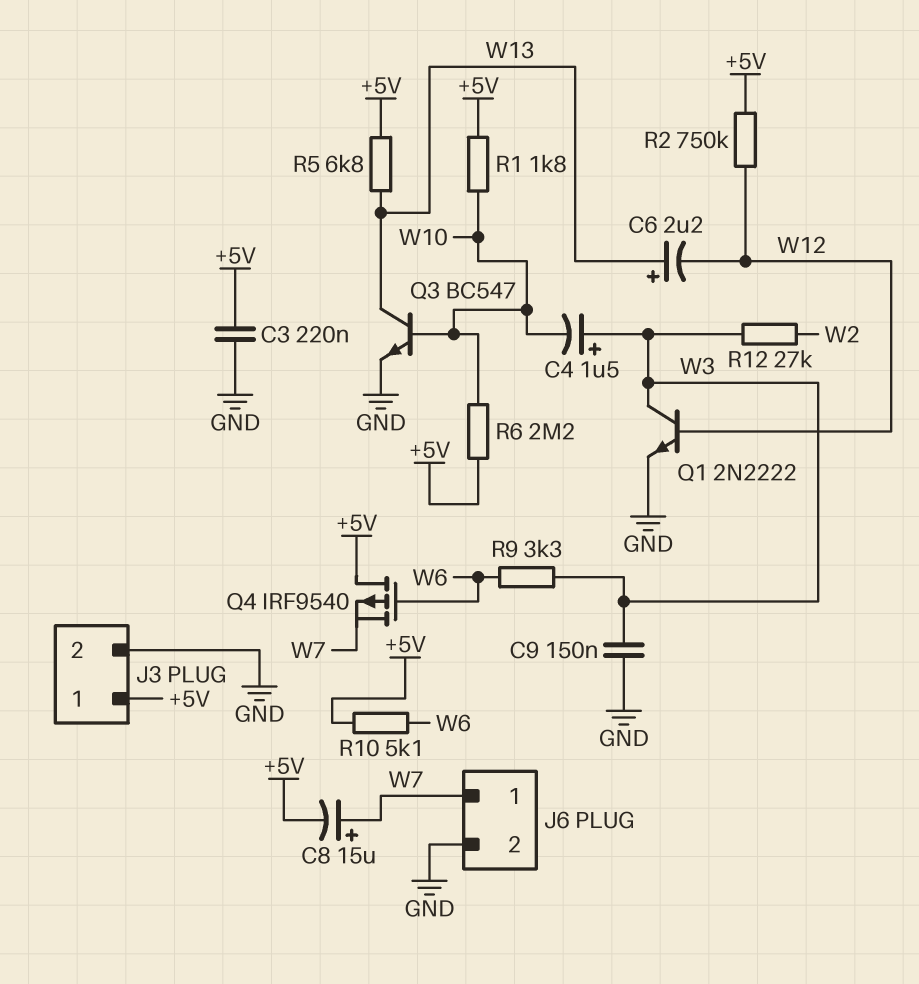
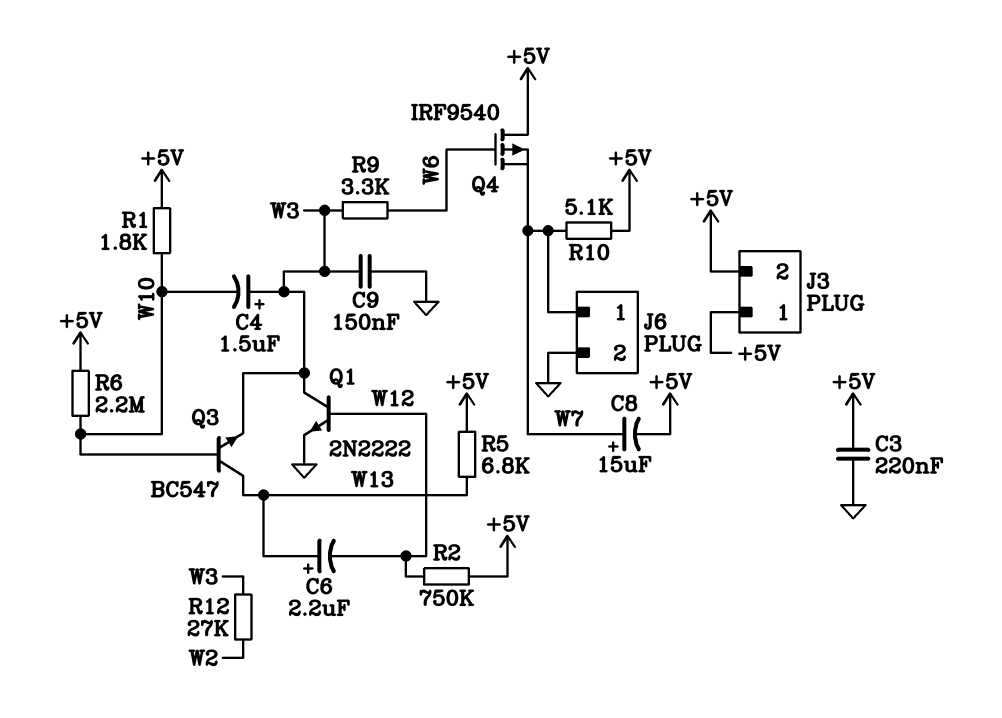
J3 pin 2: GND -> +5V
Q3: NPN BC547 (B W10, C W13, E GND) -> NPN BC547 (B W10, C W13, E W3)
R10: 5.1k (+5V, W6) -> 5.1k (+5V, W7)

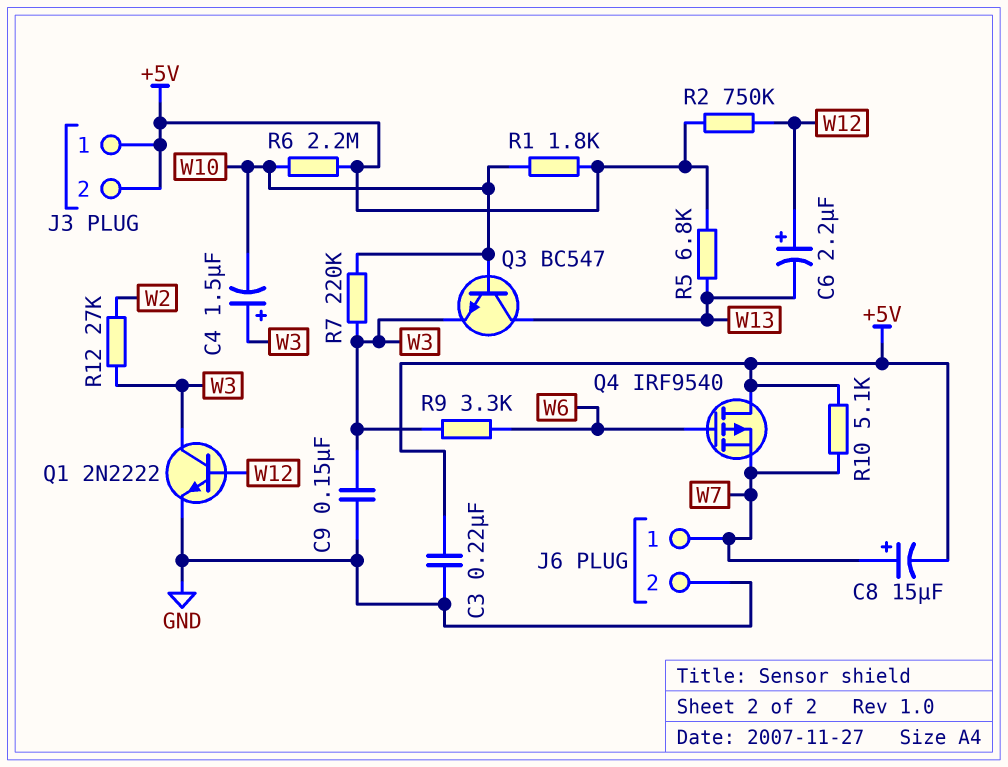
C6: 2.2uF (plus W13, minus W12) -> 2.2uF (plus W12, minus W13)
R7: none -> 220k (W3, W10)

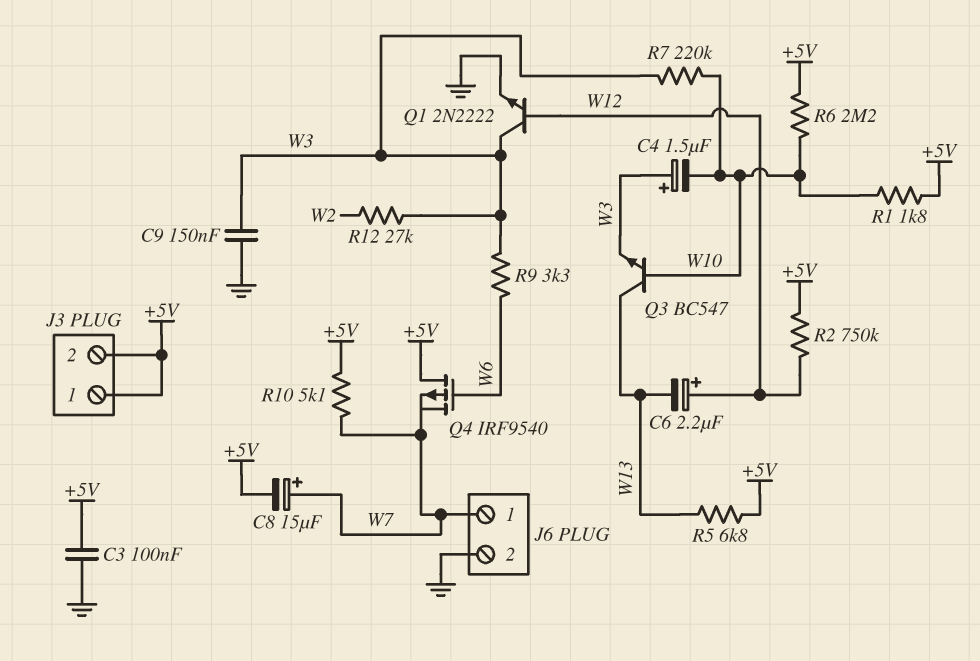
C3: 220nF (+5V, GND) -> 100nF (+5V, GND)

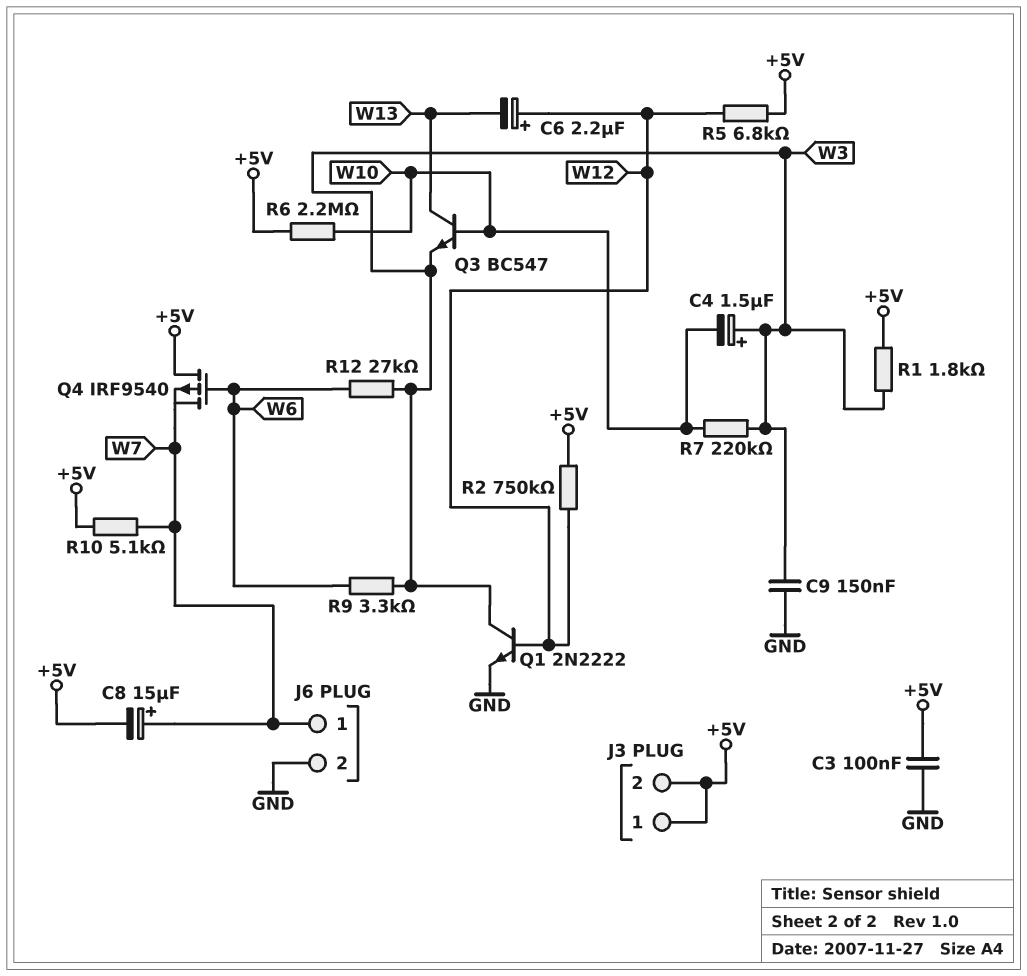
R1: 1.8k (+5V, W10) -> 1.8k (+5V, W3)
R5: 6.8k (+5V, W13) -> 6.8k (+5V, W12)
R12: 27k (W2, W3) -> 27k (W3, W6)

